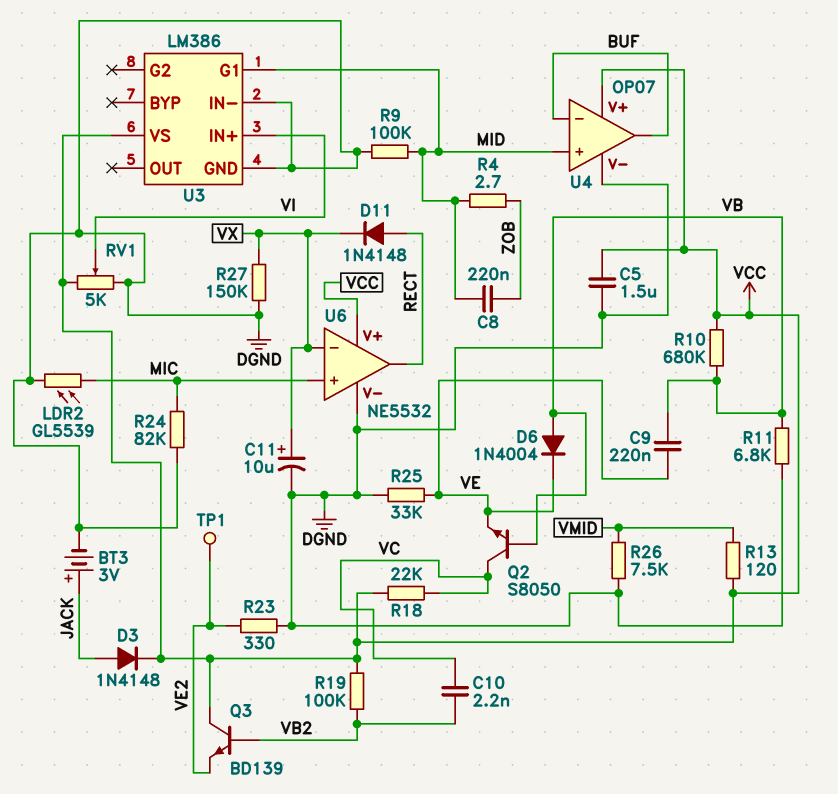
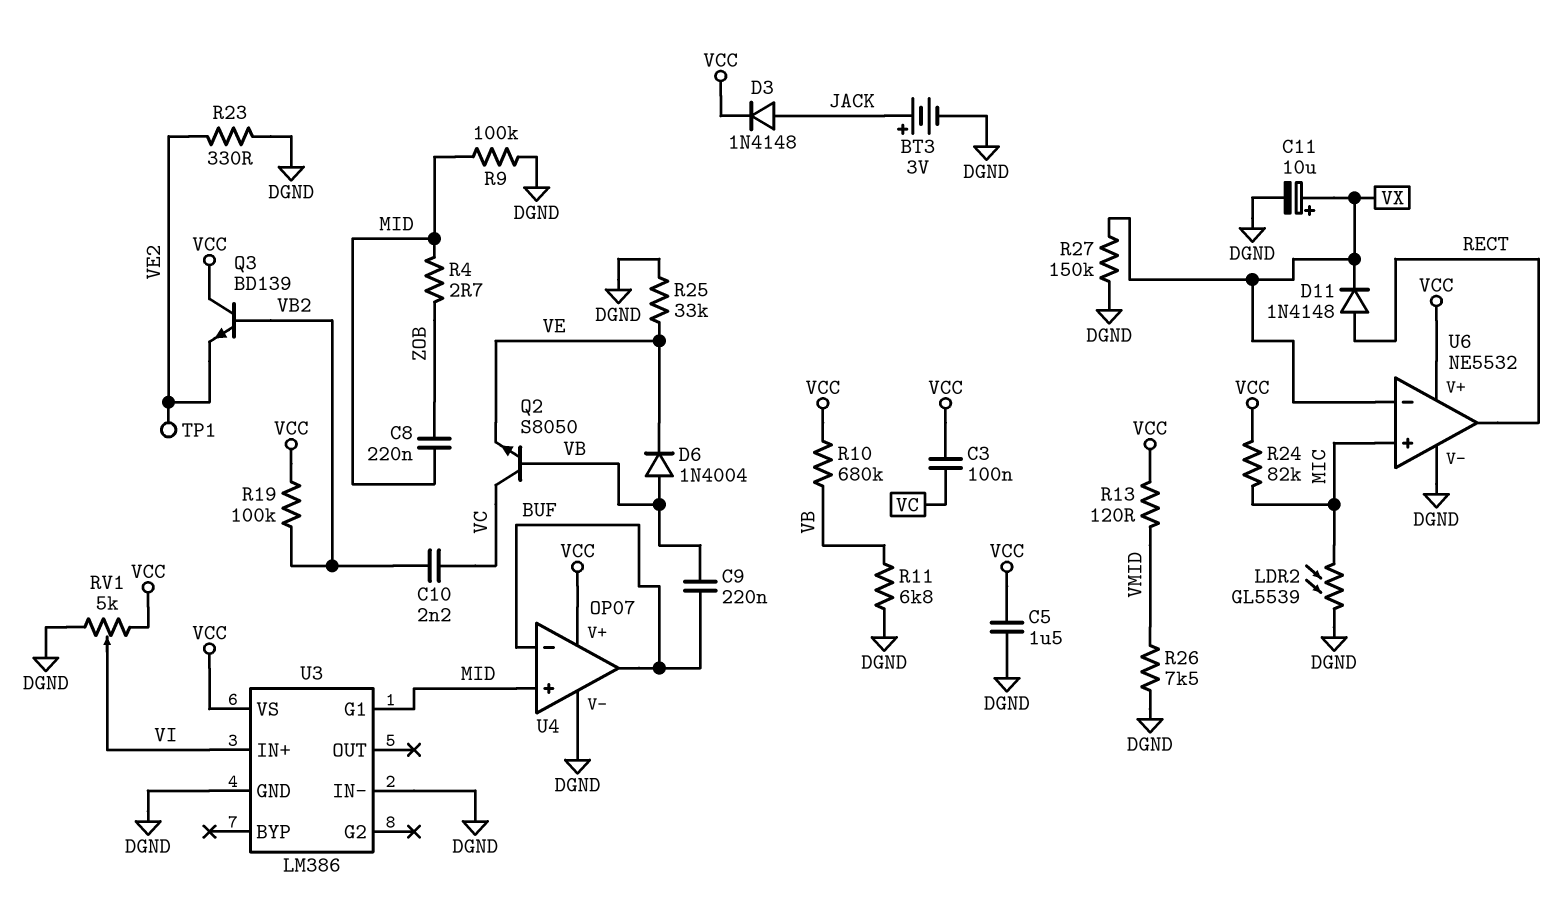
C3: none -> 100nF (VC, VCC)
C9: 220nF (VB, VE) -> 220nF (BUF, VB)
R18: 22k (VC, VCC) -> none
R24: 82k (DGND, MIC) -> 82k (MIC, VCC)

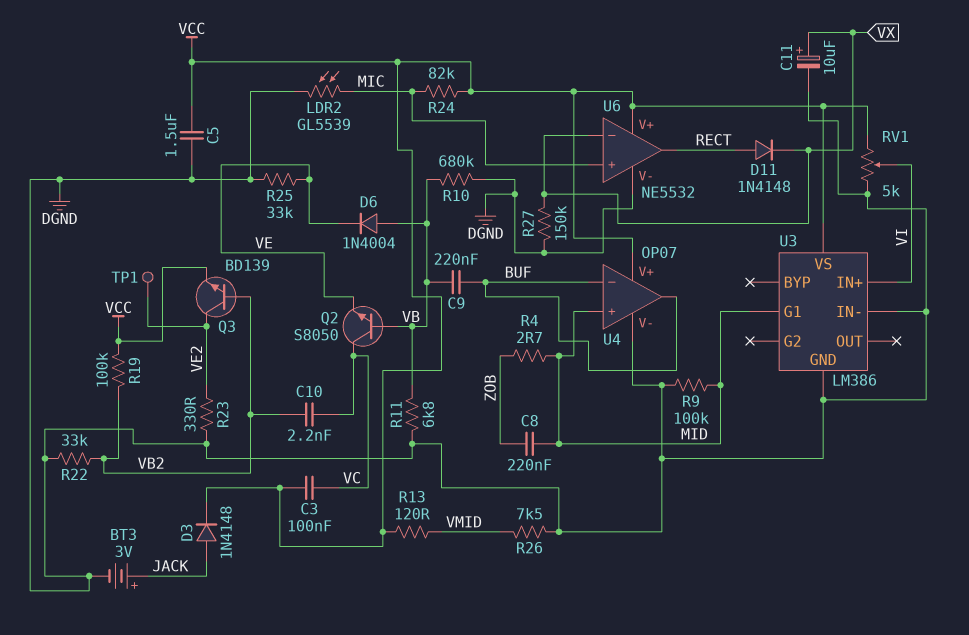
Q3: NPN BD139 (B VB2, C VCC, E VE2) -> NPN BD139 (B VB2, C VE2, E VCC)
R10: 680k (VB, VCC) -> 680k (DGND, VB)
R22: none -> 33k (DGND, VB2)

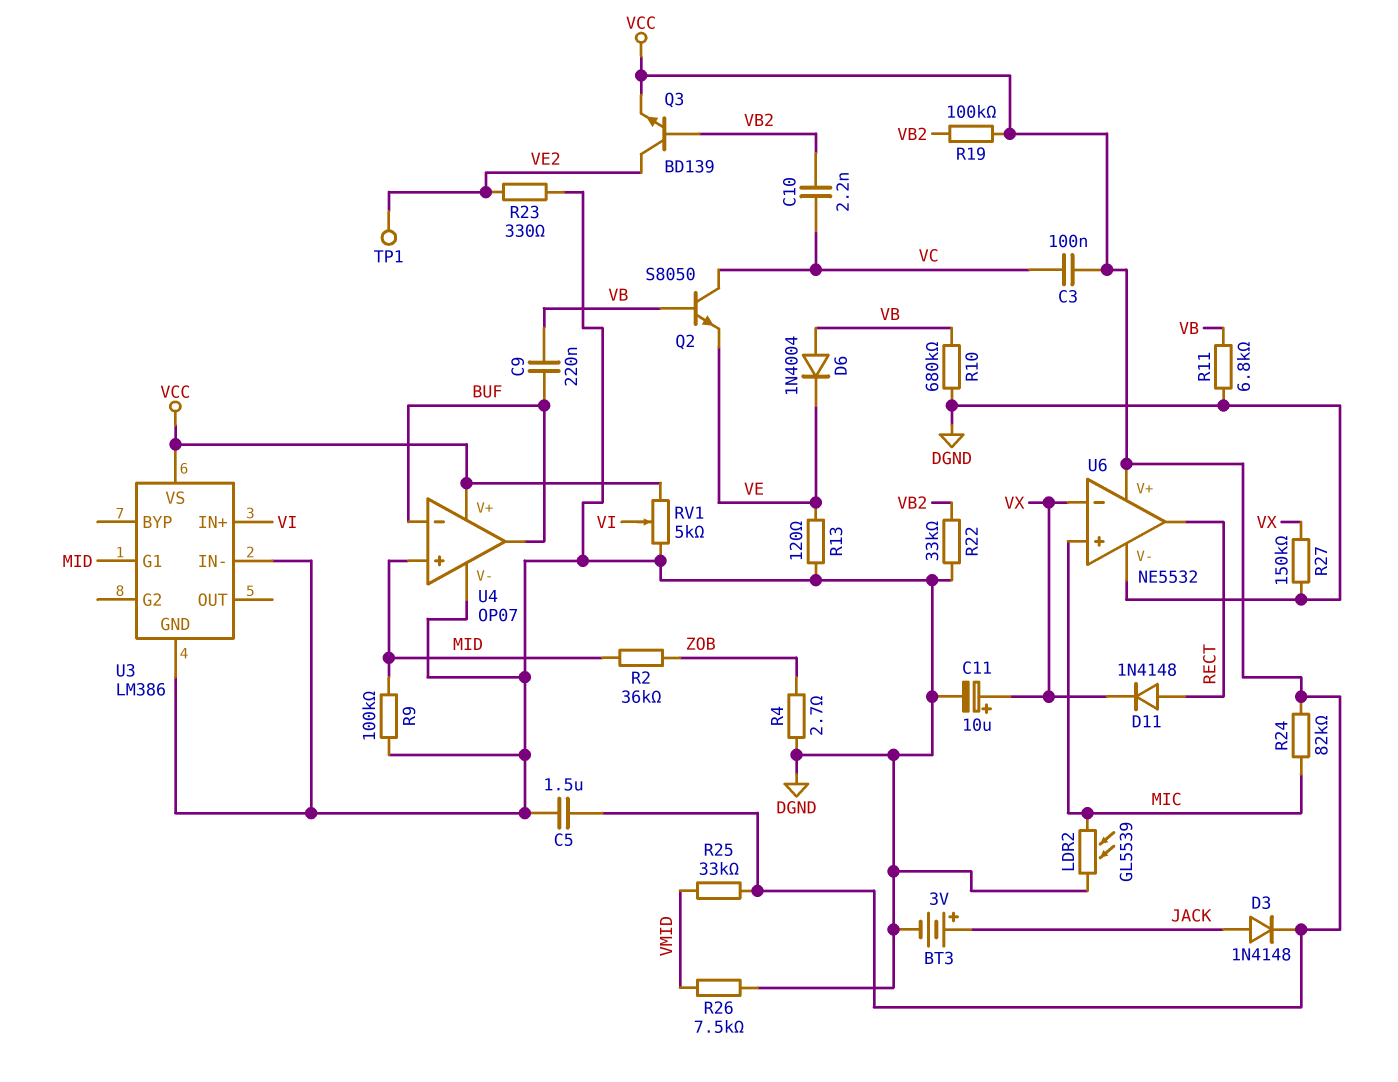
C8: 220nF (MID, ZOB) -> none
R2: none -> 36k (MID, ZOB)
R4: 2.7 (MID, ZOB) -> 2.7 (DGND, ZOB)
R13: 120 (VCC, VMID) -> 120 (DGND, VE)
R25: 33k (DGND, VE) -> 33k (VCC, VMID)

